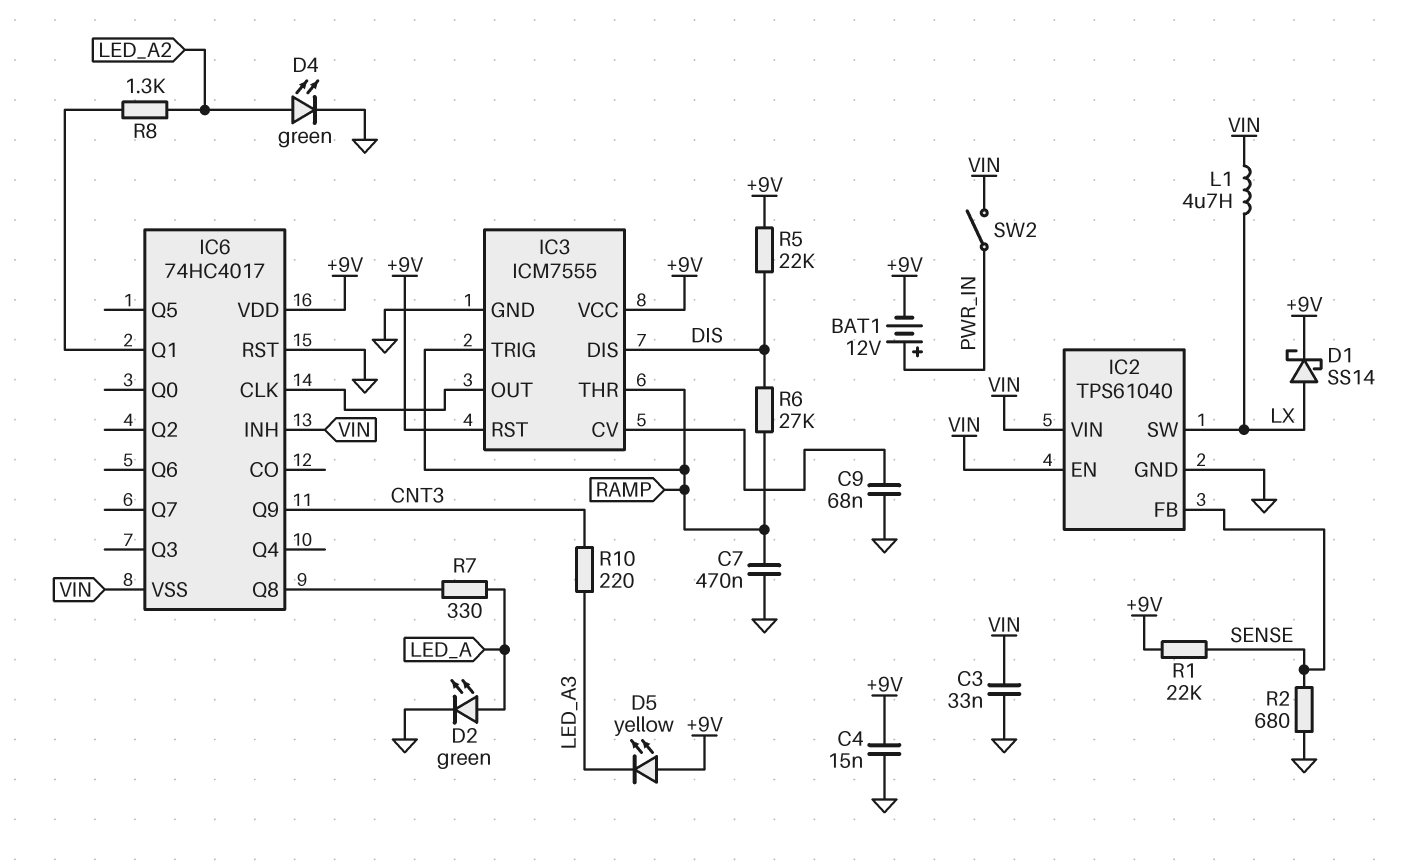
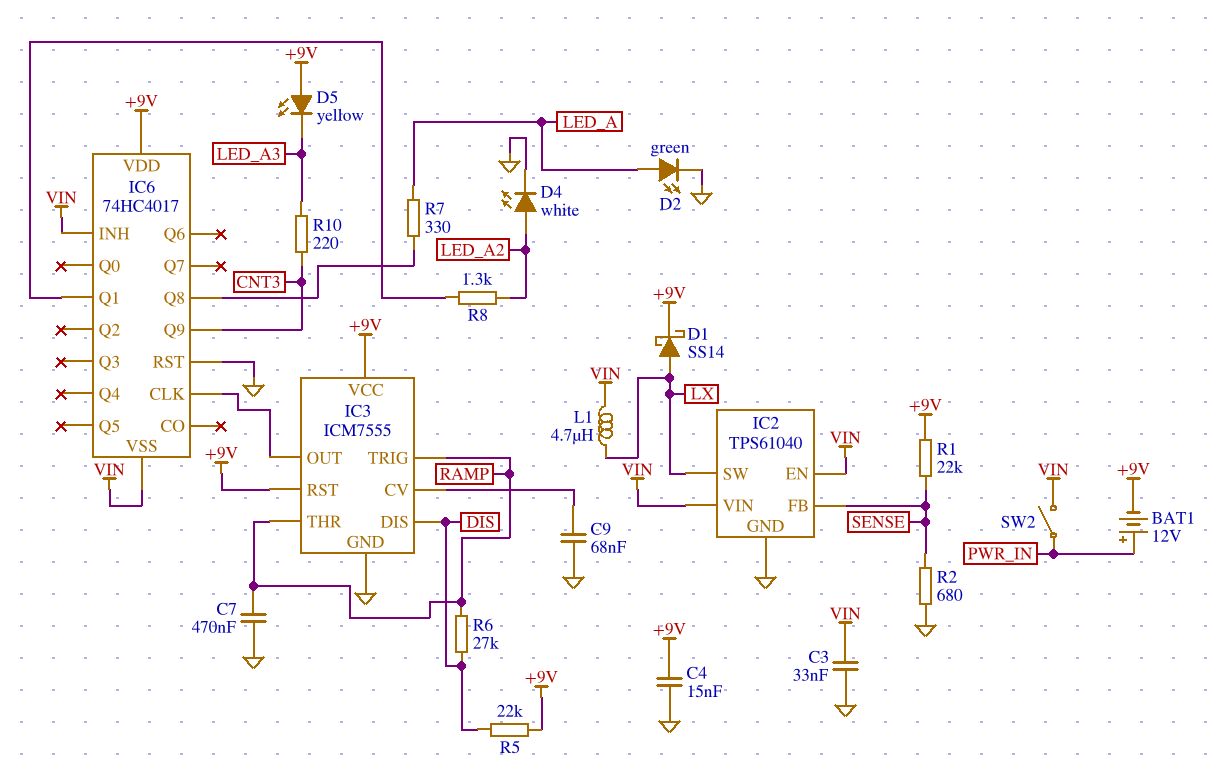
D4: LED green (A LED_A2, K GND) -> LED white (A LED_A2, K GND)

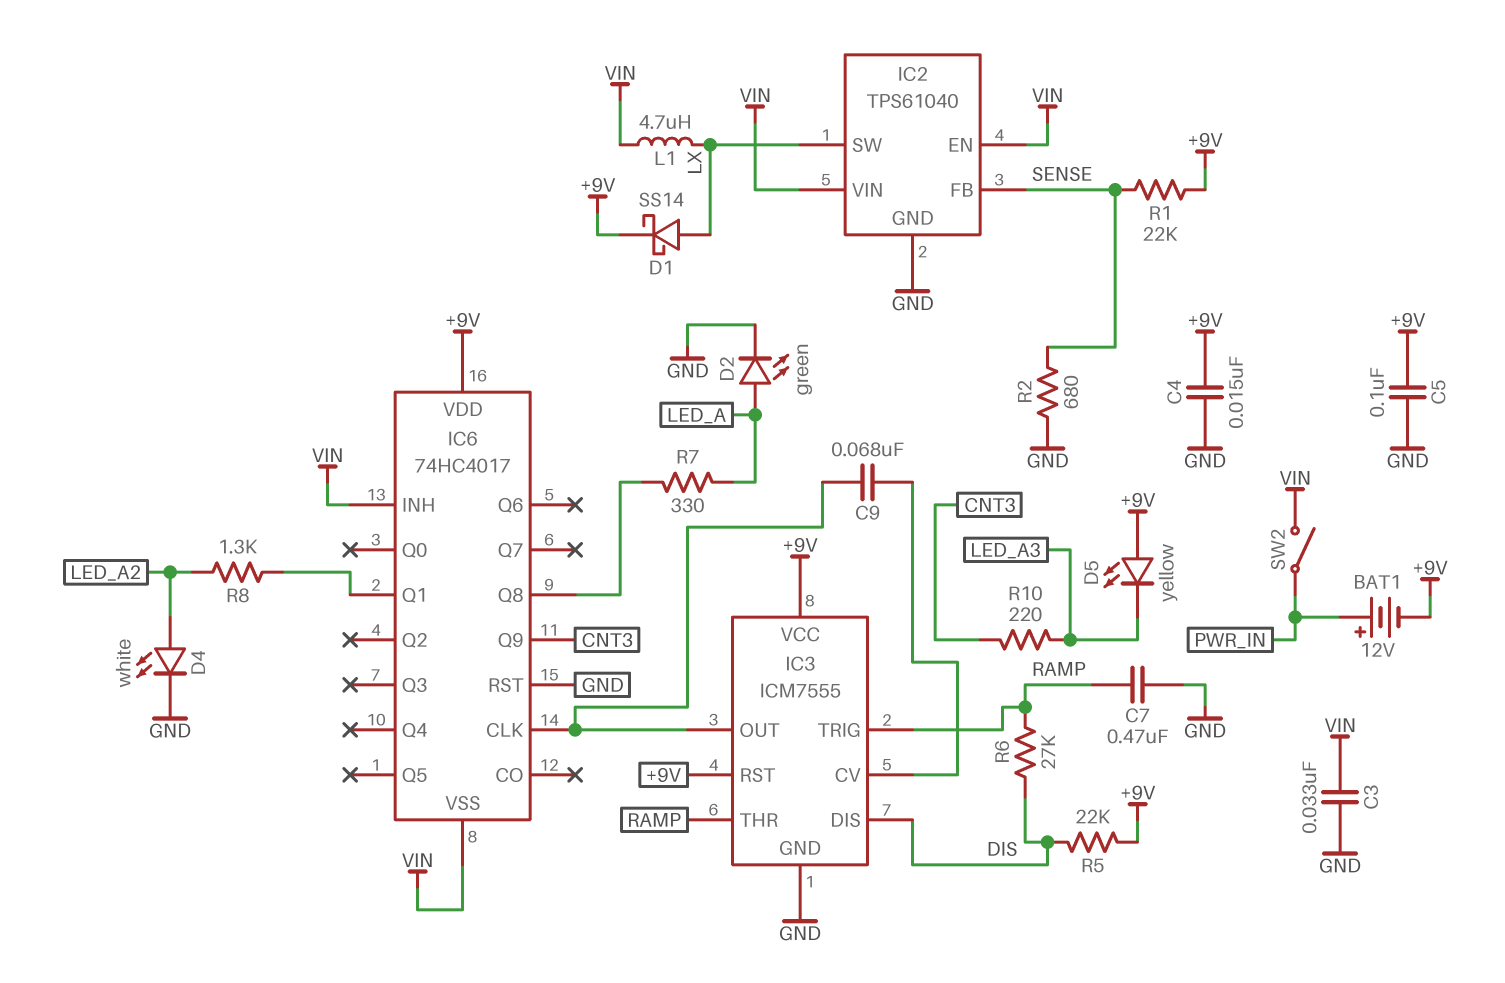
C5: none -> 100nF (+9V, GND)
C9: 68nF (GND, IC3/CV) -> 68nF (IC3/CV, IC3/OUT)

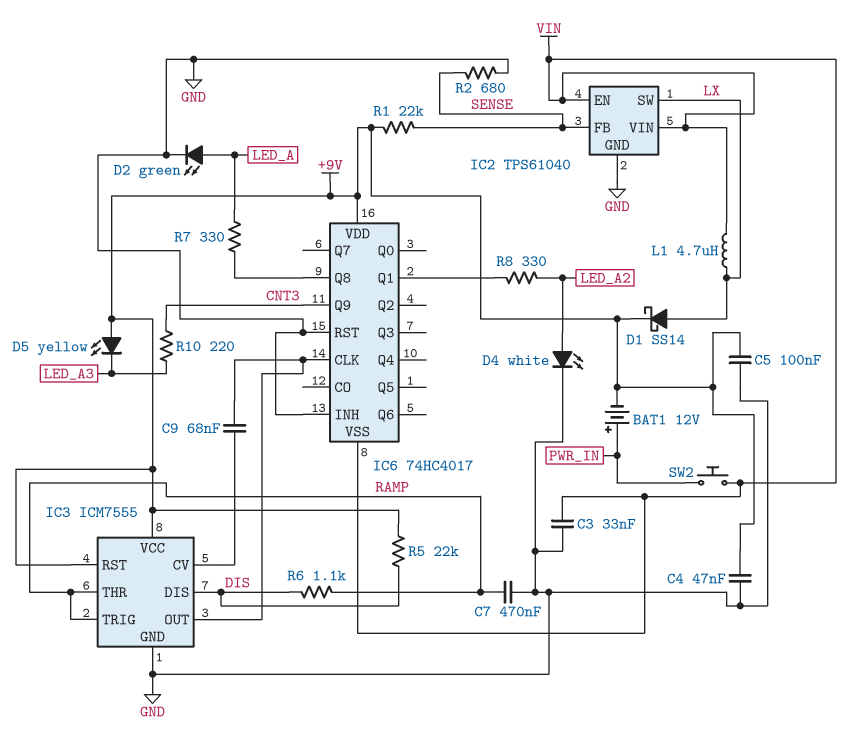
C4: 15nF (+9V, GND) -> 47nF (+9V, GND)
IC6 pin INH: VIN -> GND
R6: 27k (DIS, RAMP) -> 1.1k (DIS, RAMP)
R8: 1.3k (IC6/Q1, LED_A2) -> 330 (IC6/Q1, LED_A2)
SW2: switch (PWR_IN, VIN) -> button (PWR_IN, VIN)

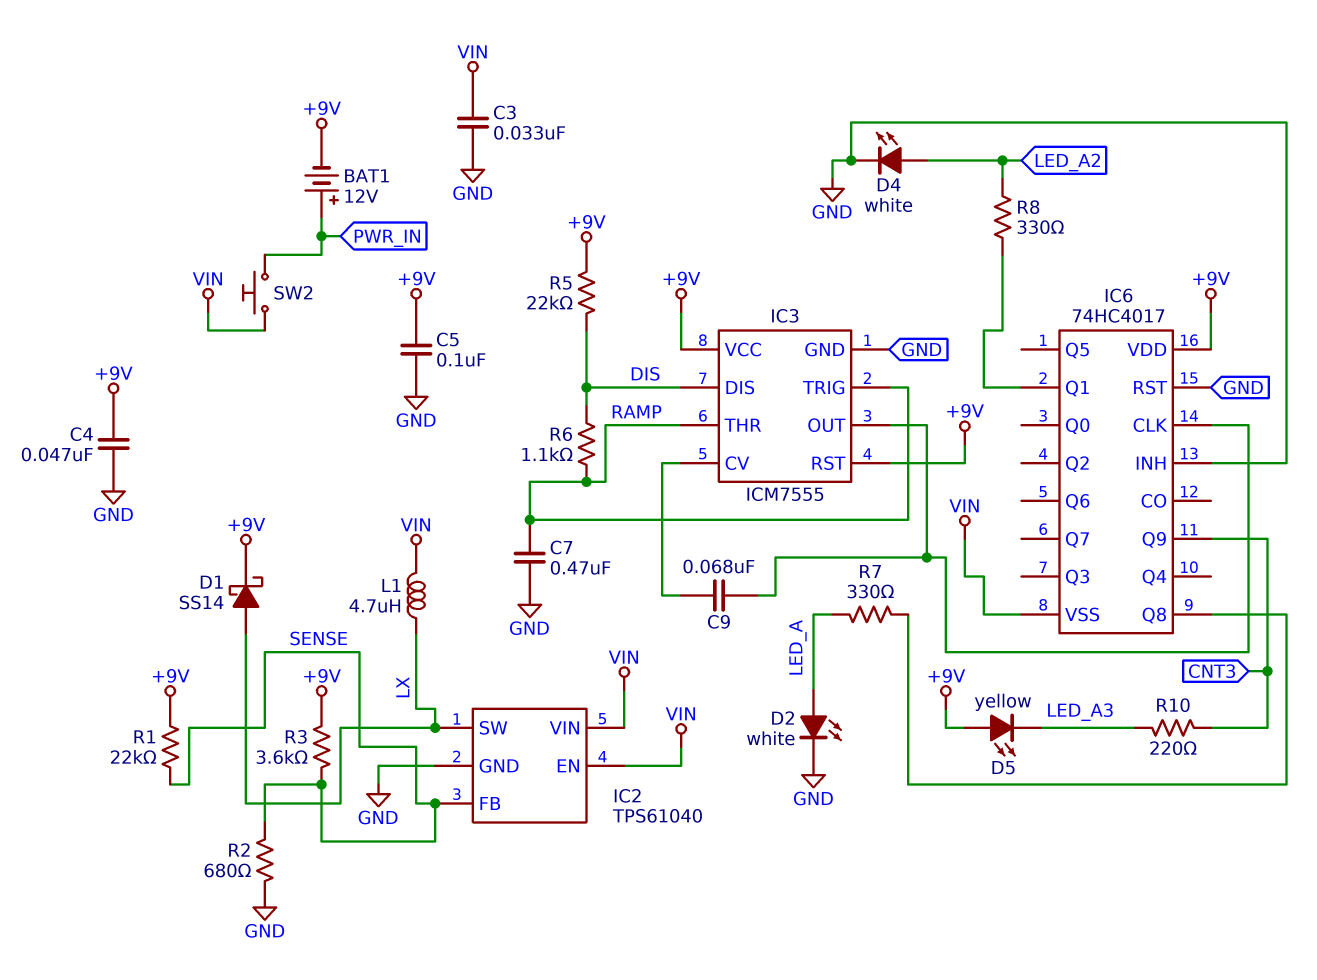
D2: LED green (A LED_A, K GND) -> LED white (A LED_A, K GND)
R3: none -> 3.6k (+9V, SENSE)

